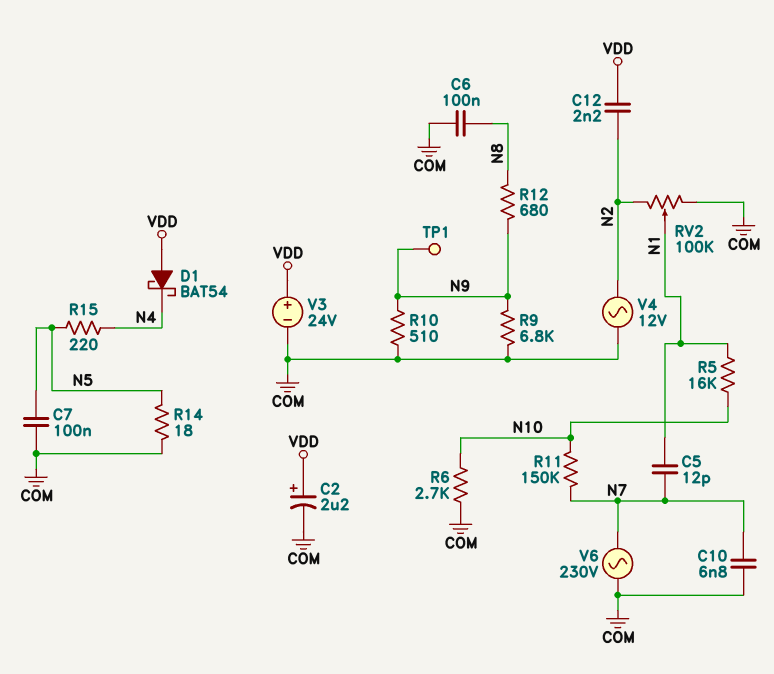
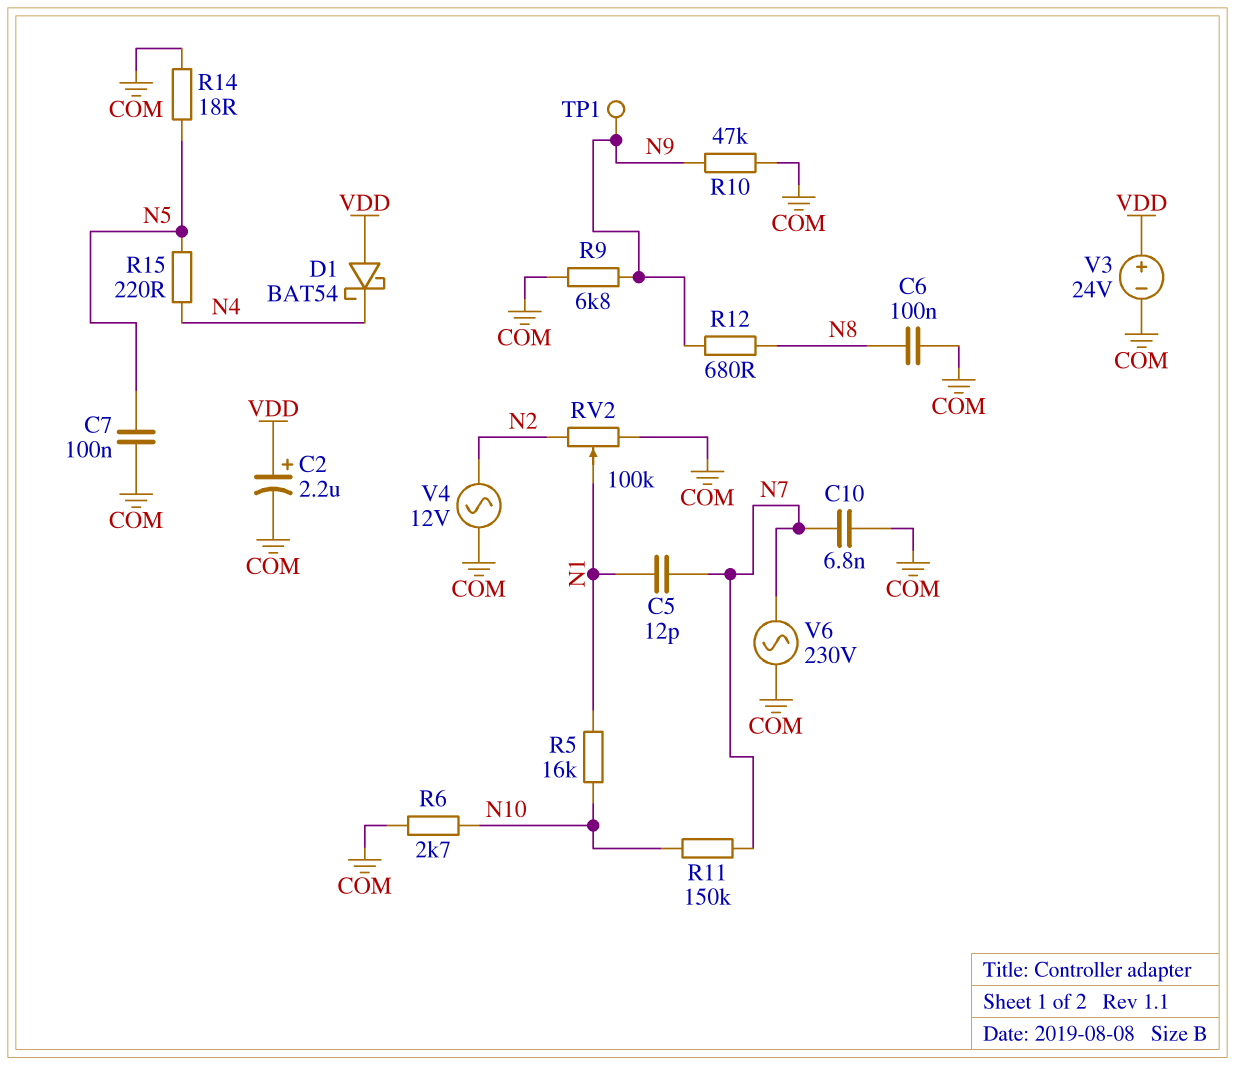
C12: 2.2nF (N2, VDD) -> none
R10: 510 (COM, N9) -> 47k (COM, N9)

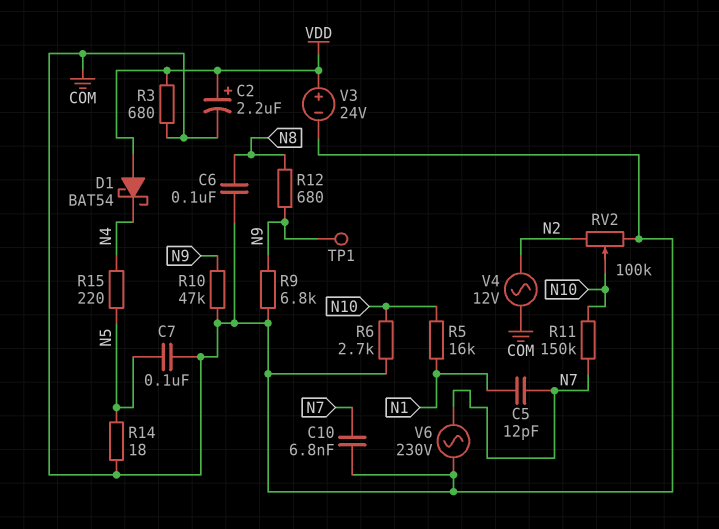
R3: none -> 680 (COM, VDD)
RV2: 100k (COM, N2, wiper N1) -> 100k (COM, N2, wiper N10)

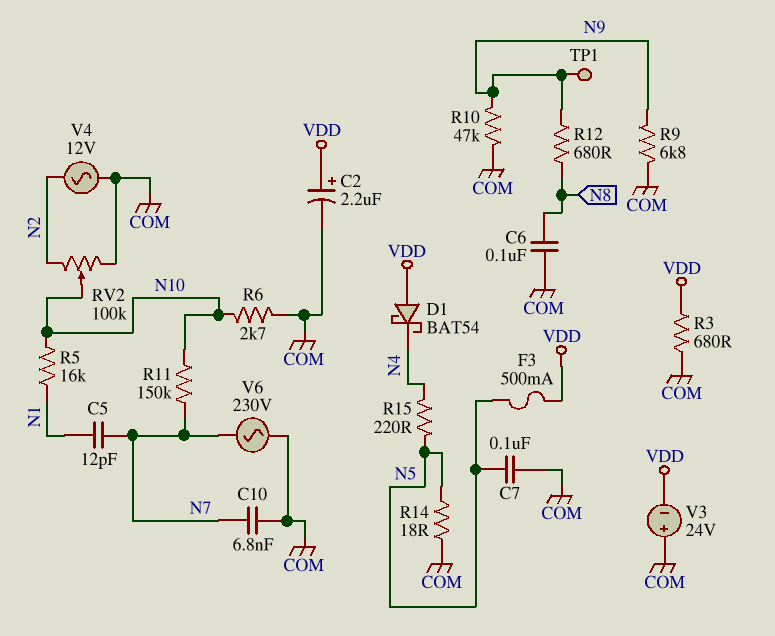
F3: none -> 500mA (N5, VDD)
V3: 24V (plus VDD, minus COM) -> 24V (plus COM, minus VDD)

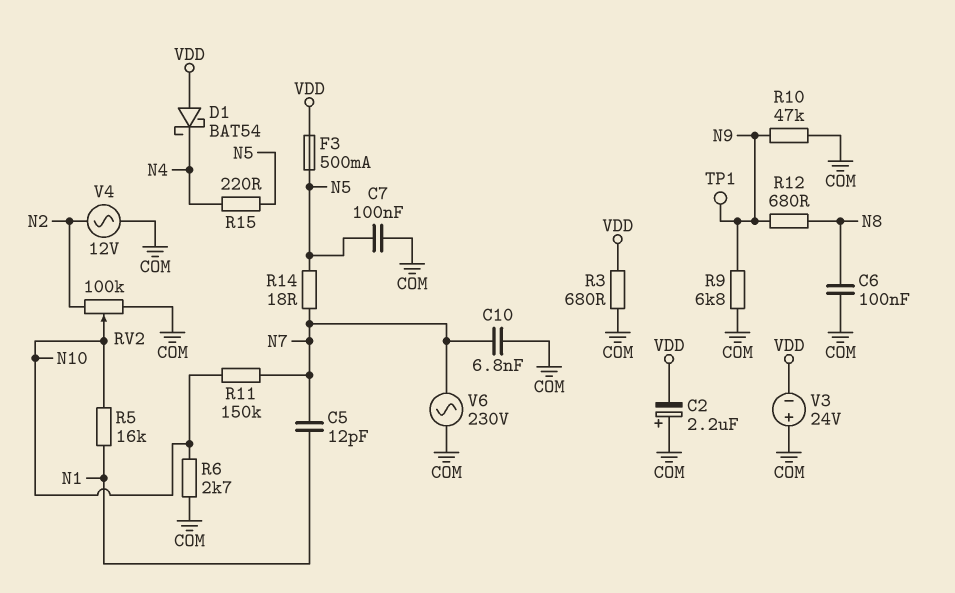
C2: 2.2uF (plus VDD, minus COM) -> 2.2uF (plus COM, minus VDD)
R14: 18 (COM, N5) -> 18 (N5, N7)

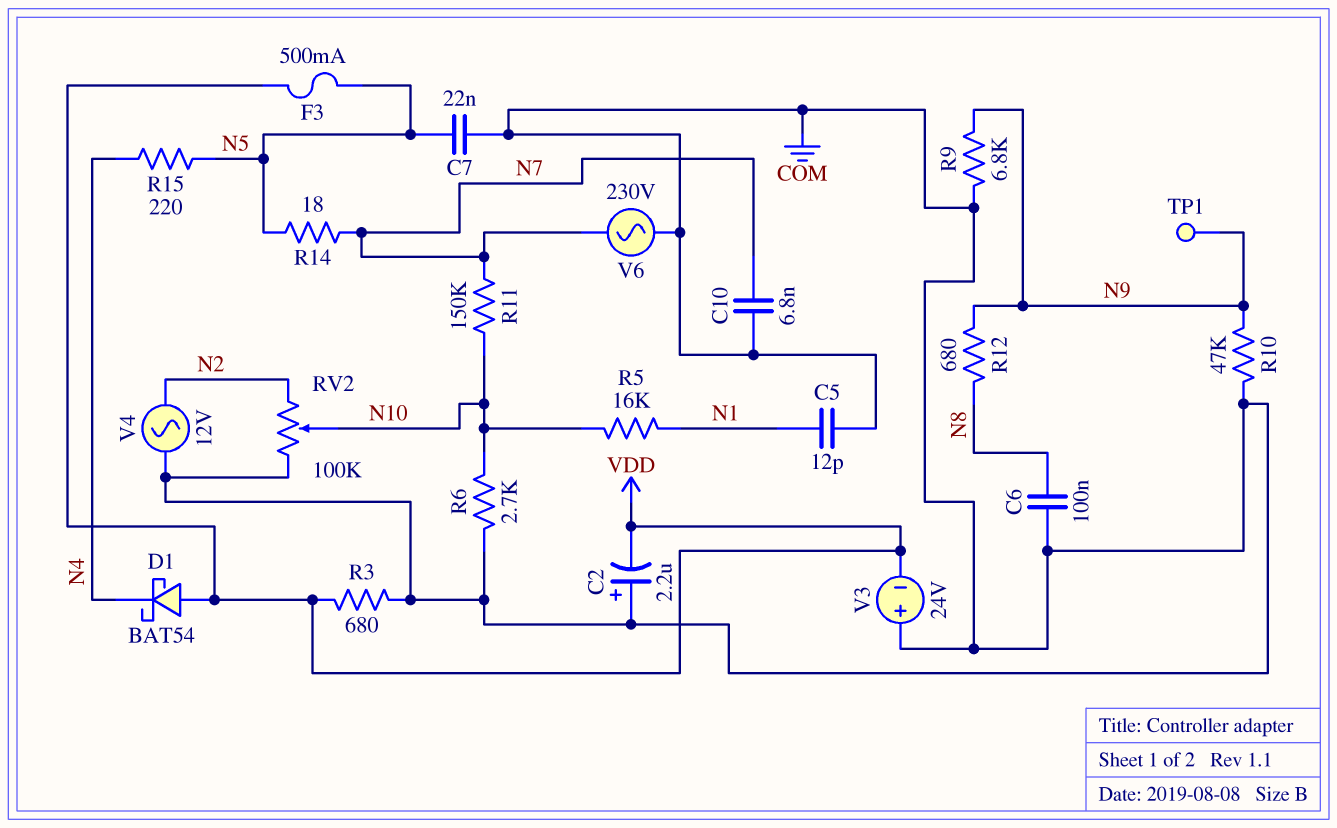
C5: 12pF (N1, N7) -> 12pF (COM, N1)
C7: 100nF (COM, N5) -> 22nF (COM, N5)

